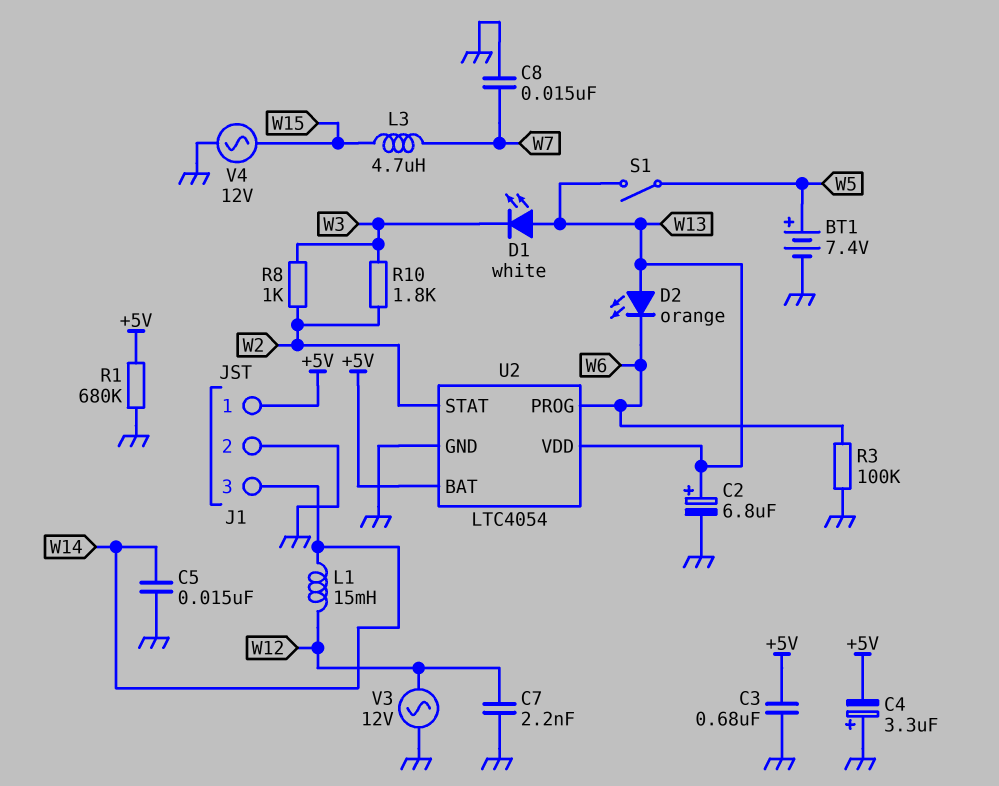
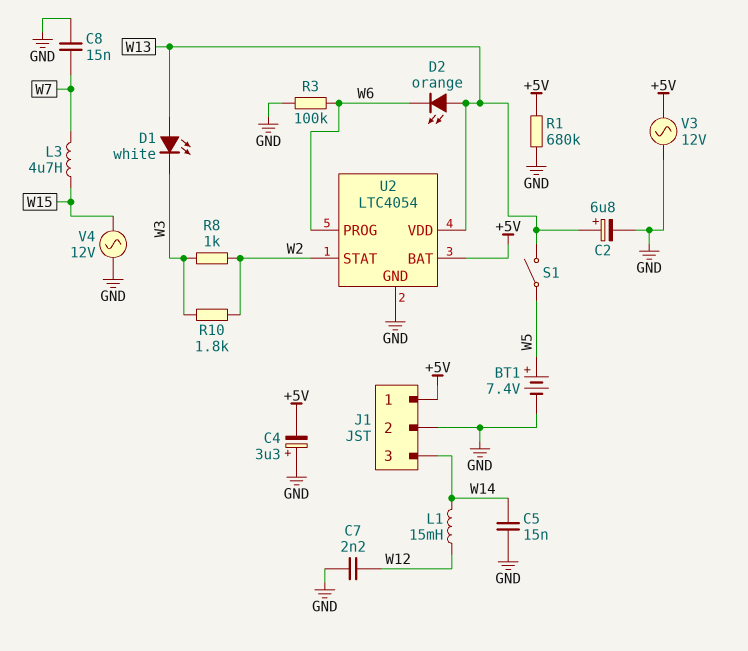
C3: 680nF (+5V, GND) -> none
V3: AC 12V (GND, W12) -> AC 12V (+5V, GND)

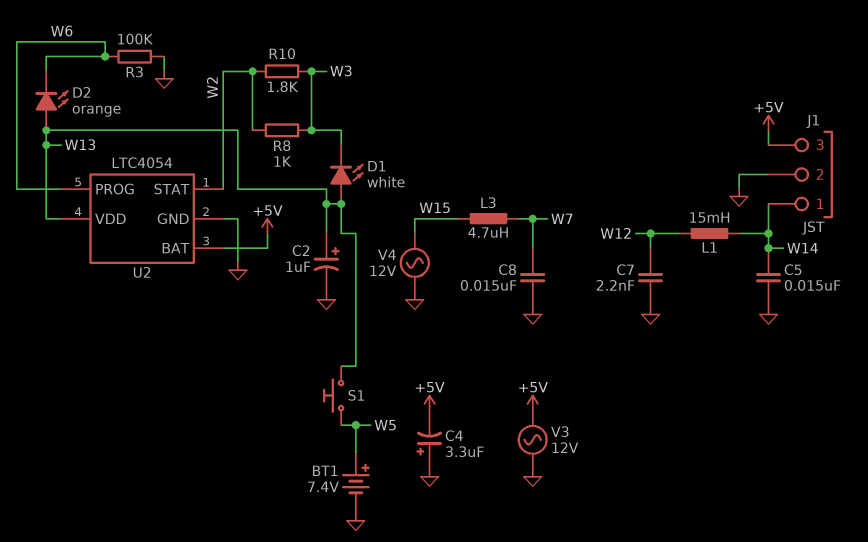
C2: 6.8uF (plus W13, minus GND) -> 1uF (plus W13, minus GND)
J1 pin 1: +5V -> W14
J1 pin 3: W14 -> +5V
R1: 680k (+5V, GND) -> none
S1: switch (W5, W13) -> button (W5, W13)

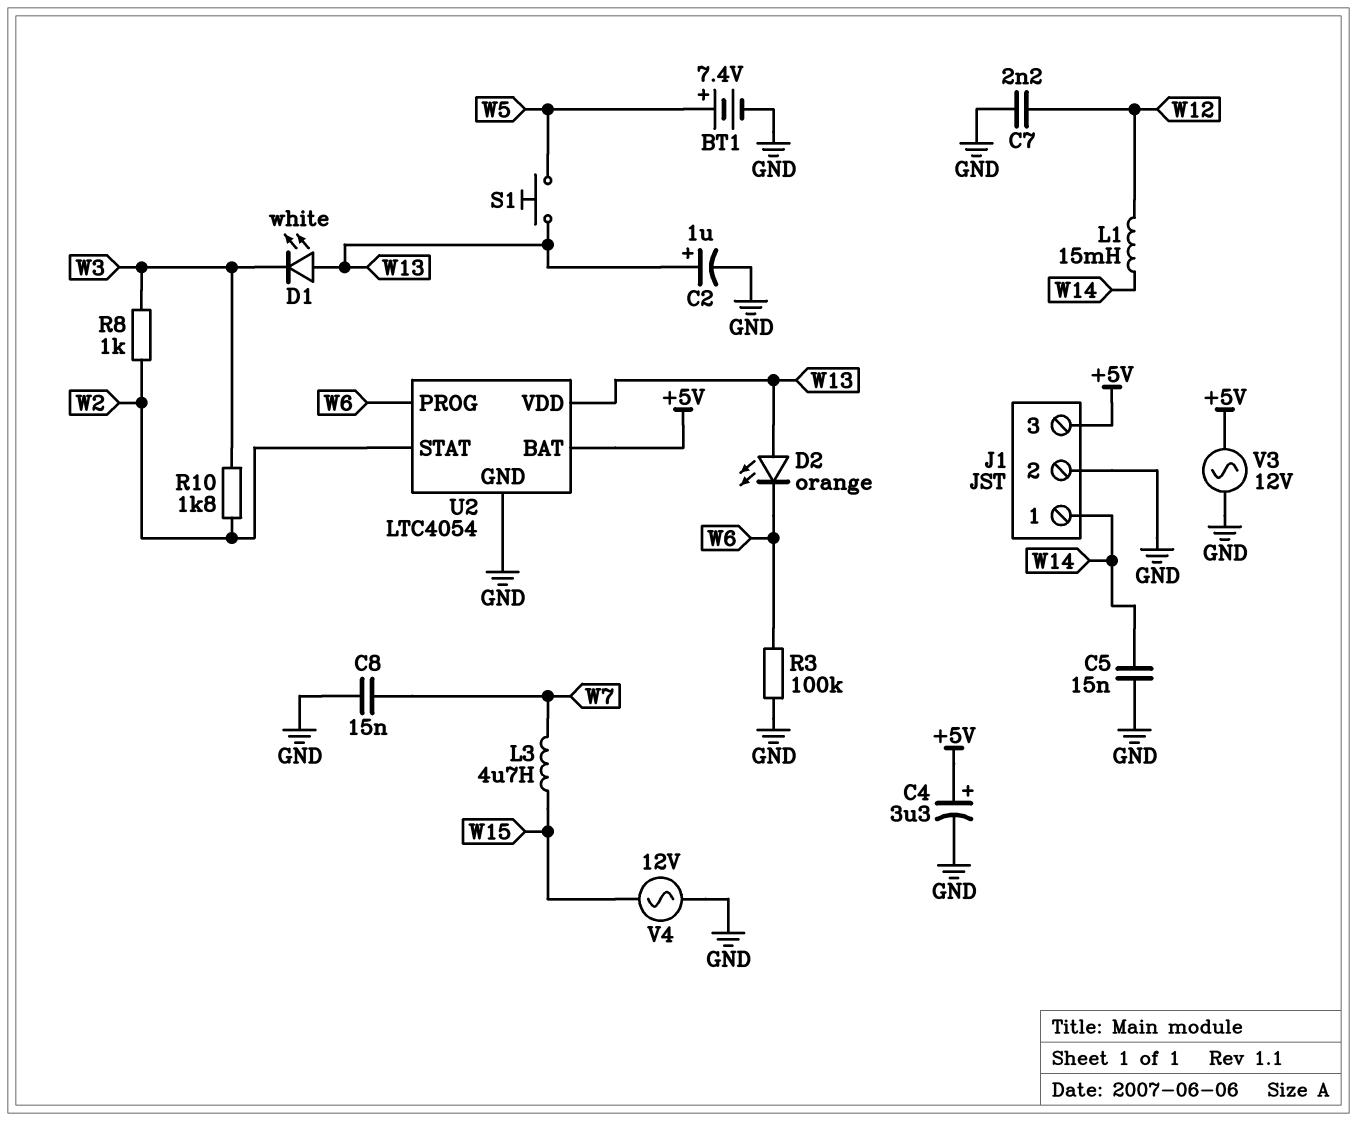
C4: 3.3uF (plus GND, minus +5V) -> 3.3uF (plus +5V, minus GND)

